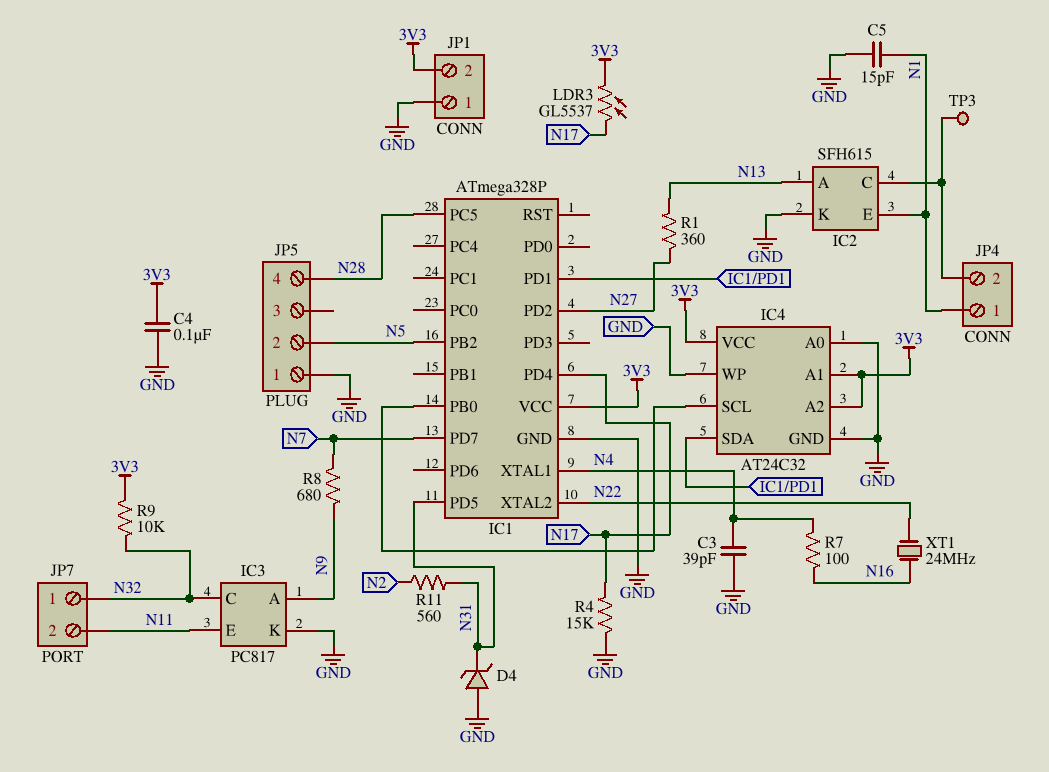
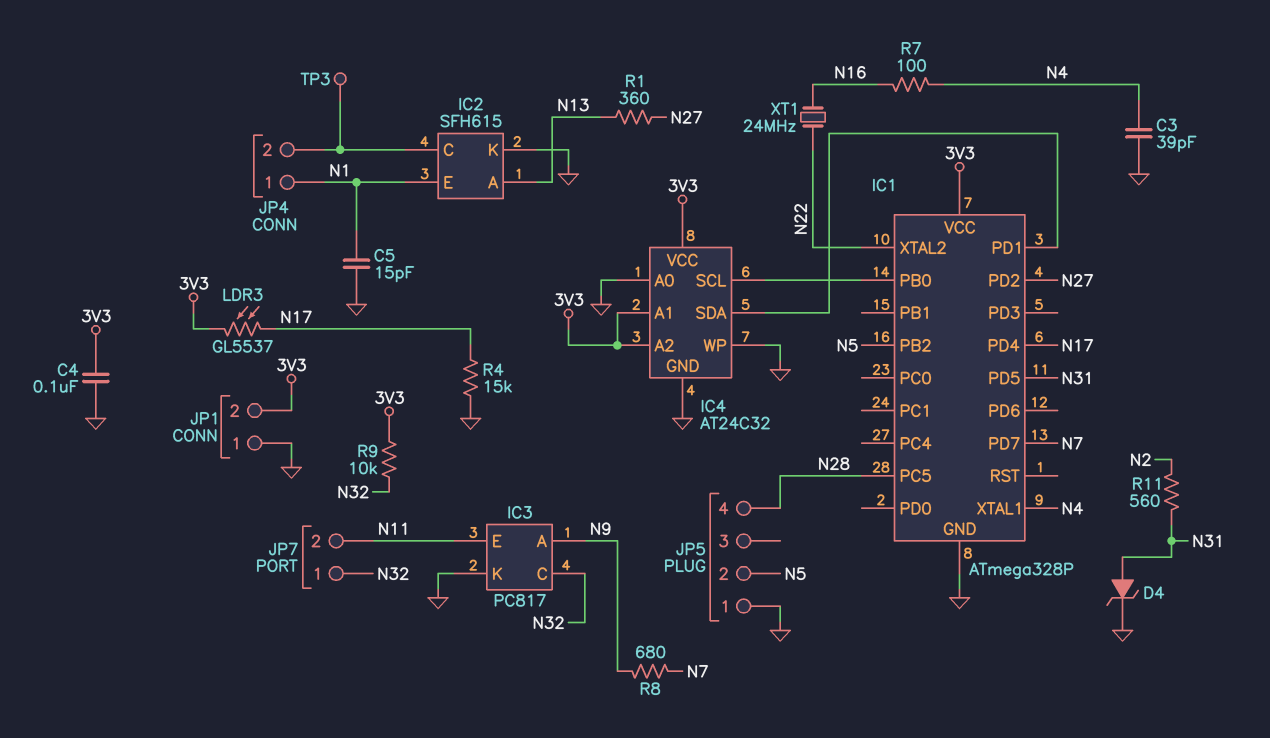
D4: zener (A GND, K N31) -> zener (A N31, K GND)

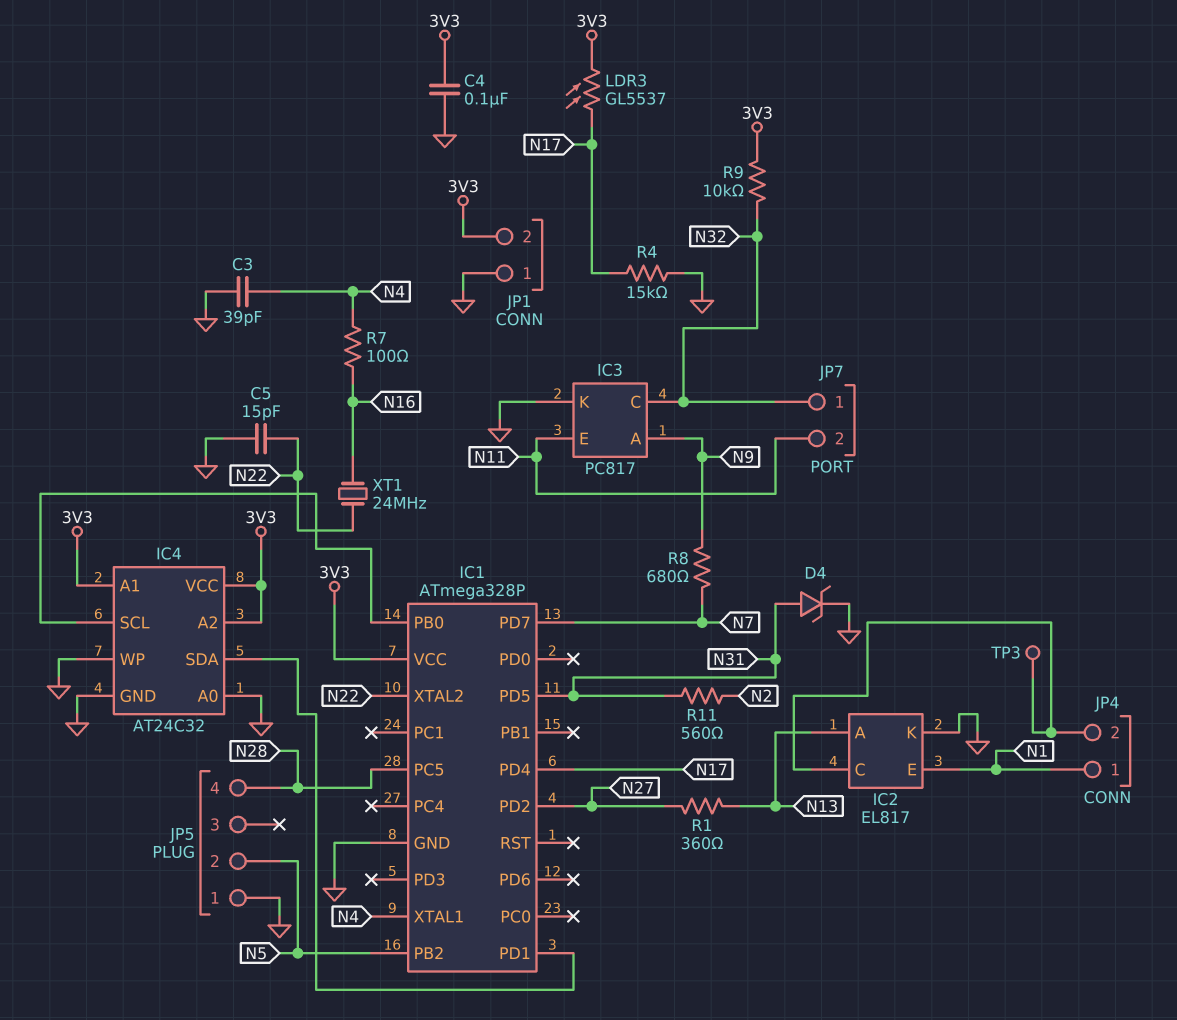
C5: 15pF (GND, N1) -> 15pF (GND, N22)
IC2: SFH615 -> EL817

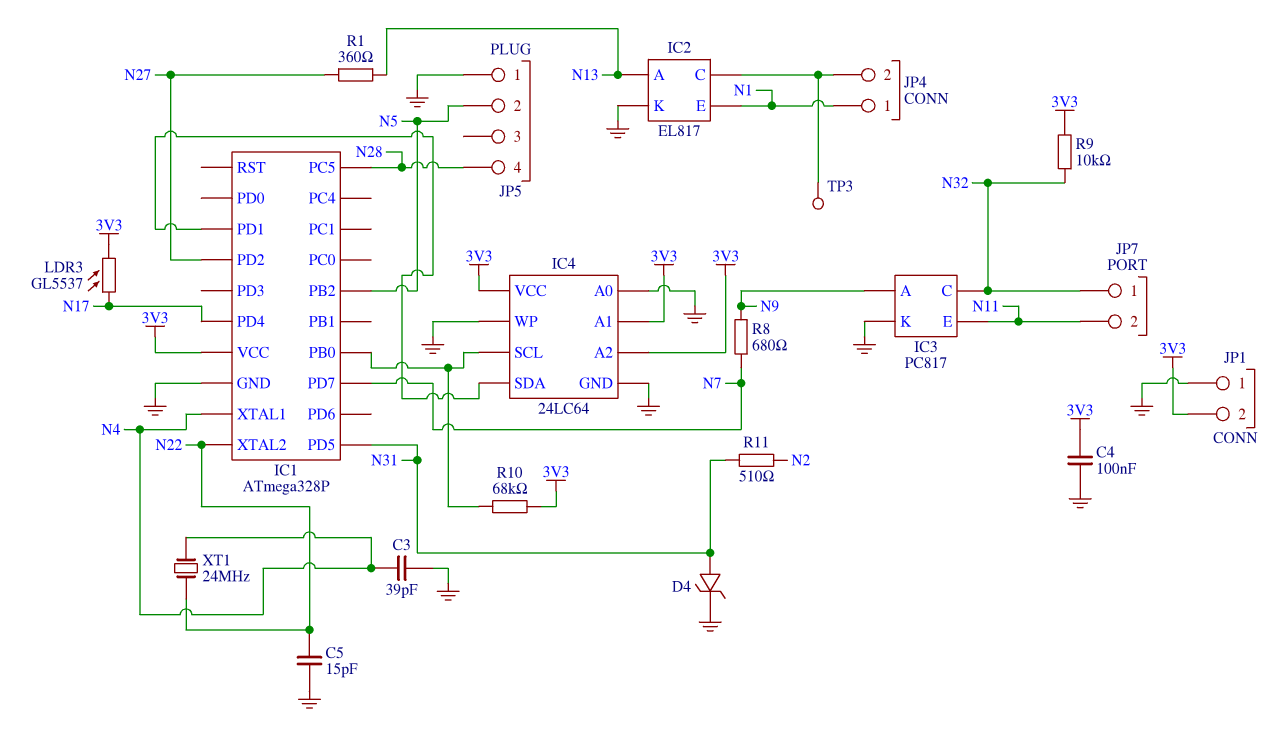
IC4: AT24C32 -> 24LC64
R4: 15k (GND, N17) -> none
R7: 100 (N4, N16) -> none
R10: none -> 68k (3V3, IC1/PB0)
R11: 560 (N2, N31) -> 510 (N2, N31)
XT1: 24MHz (N16, N22) -> 24MHz (N4, N22)

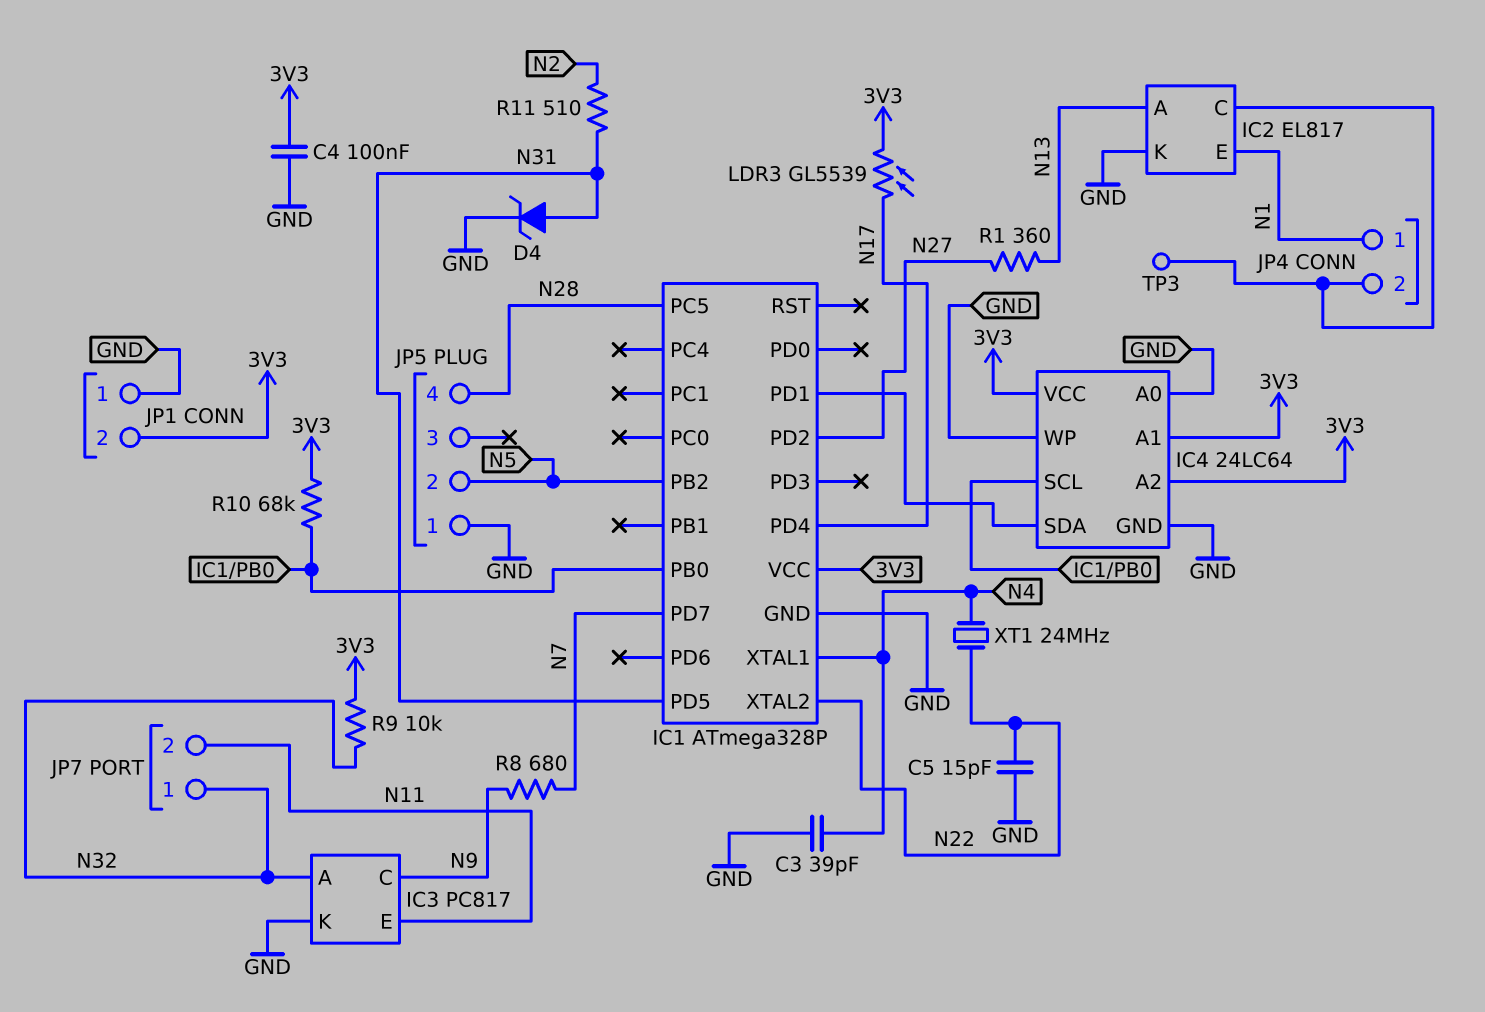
IC3 pin A: N9 -> N32
IC3 pin C: N32 -> N9
LDR3: GL5537 (3V3, N17) -> GL5539 (3V3, N17)

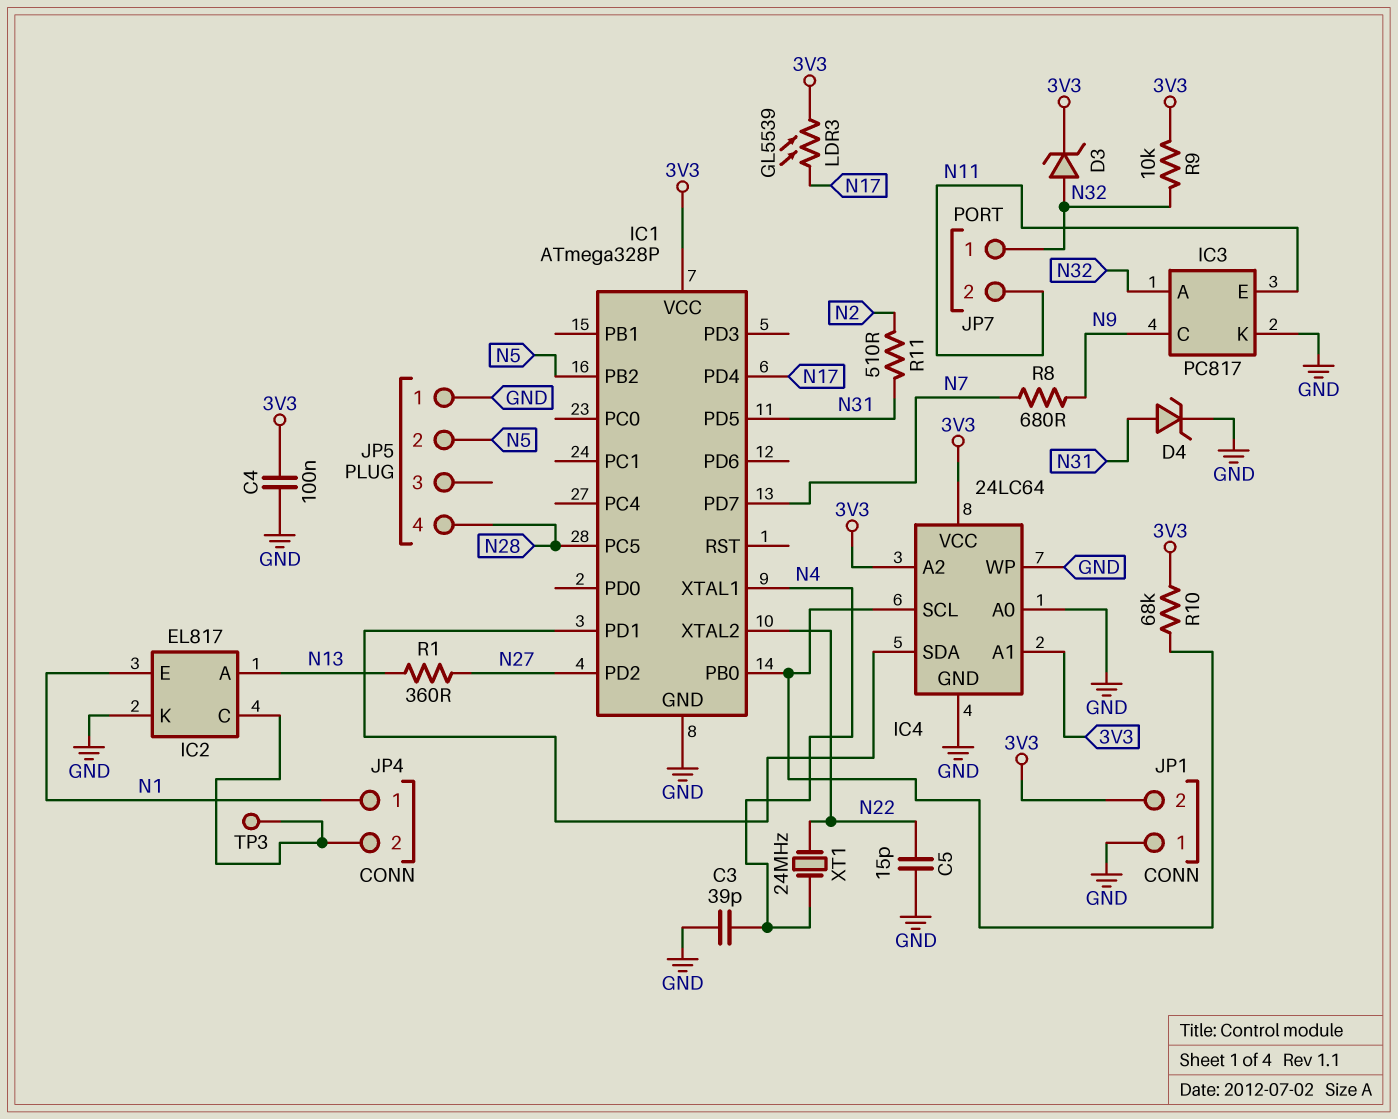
D3: none -> zener (A N32, K 3V3)

